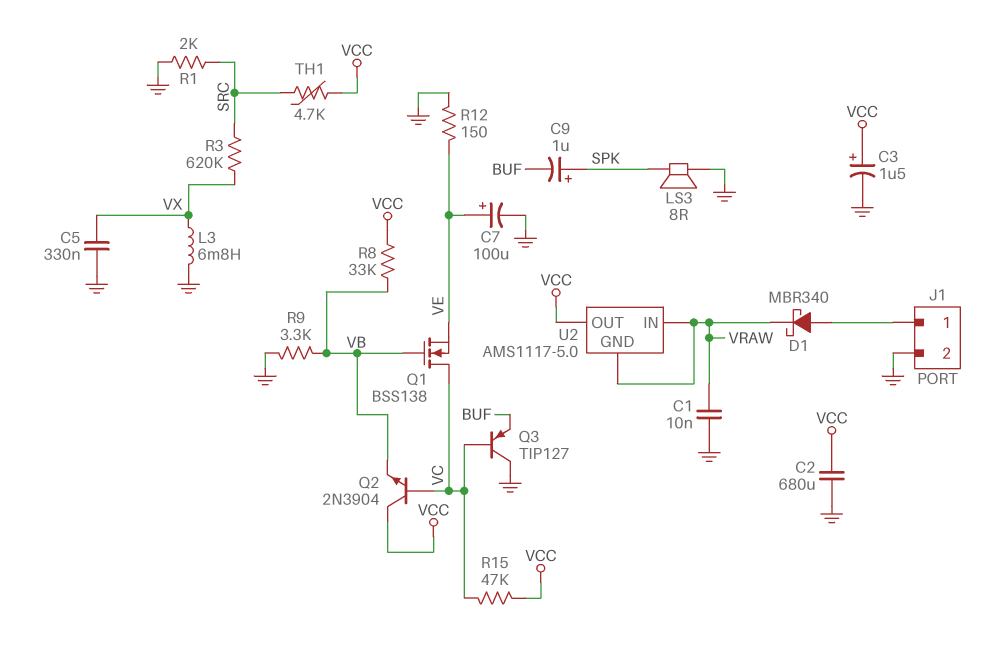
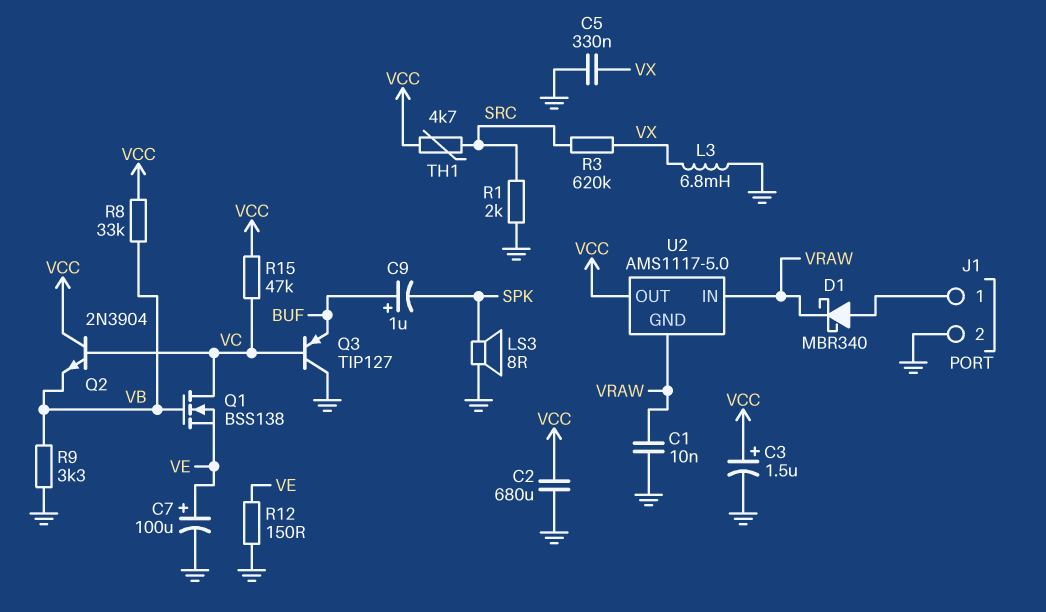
C9: 1uF (plus SPK, minus BUF) -> 1uF (plus BUF, minus SPK)

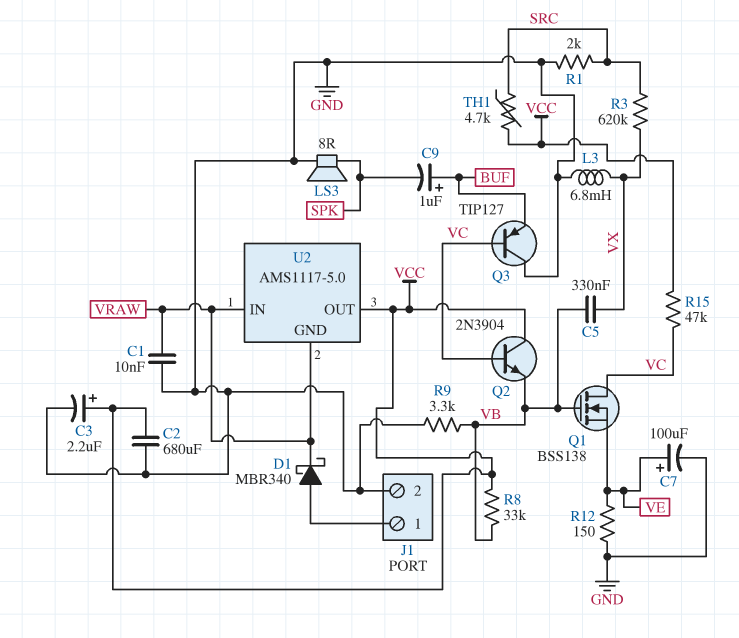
C3: 1.5uF (plus VCC, minus GND) -> 2.2uF (plus VCC, minus GND)
C5: 330nF (GND, VX) -> 330nF (VB, VX)

